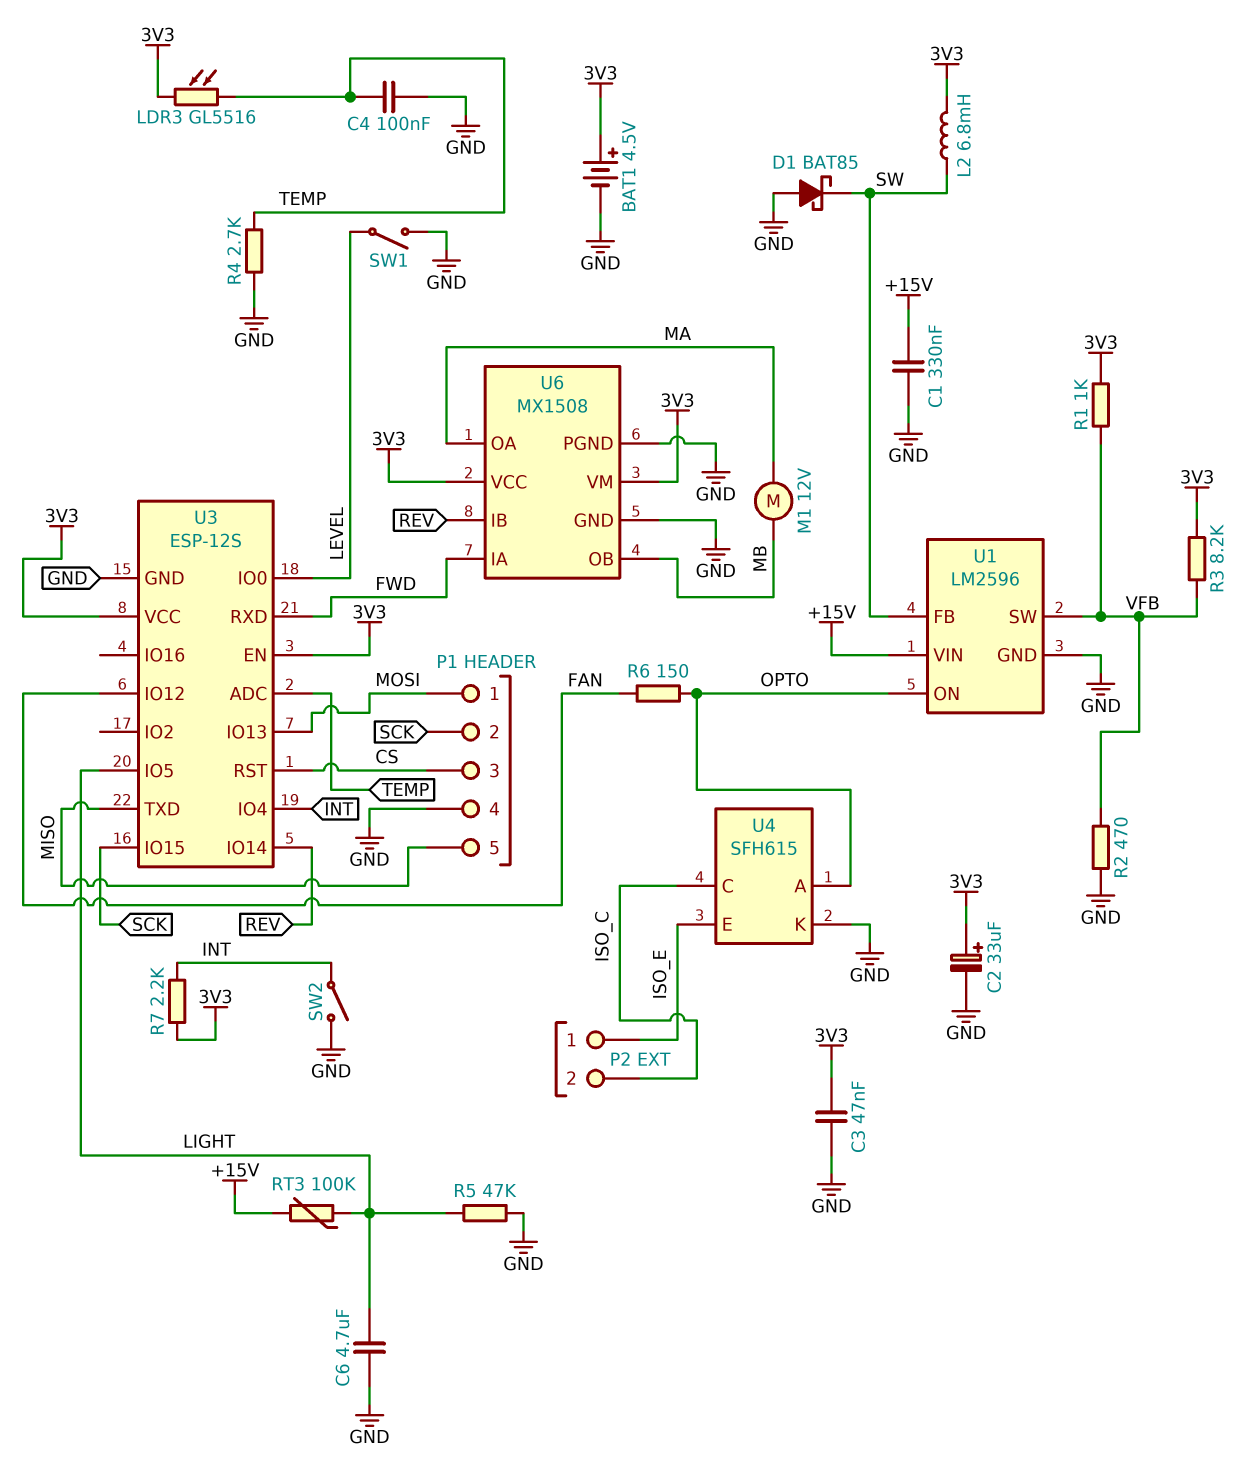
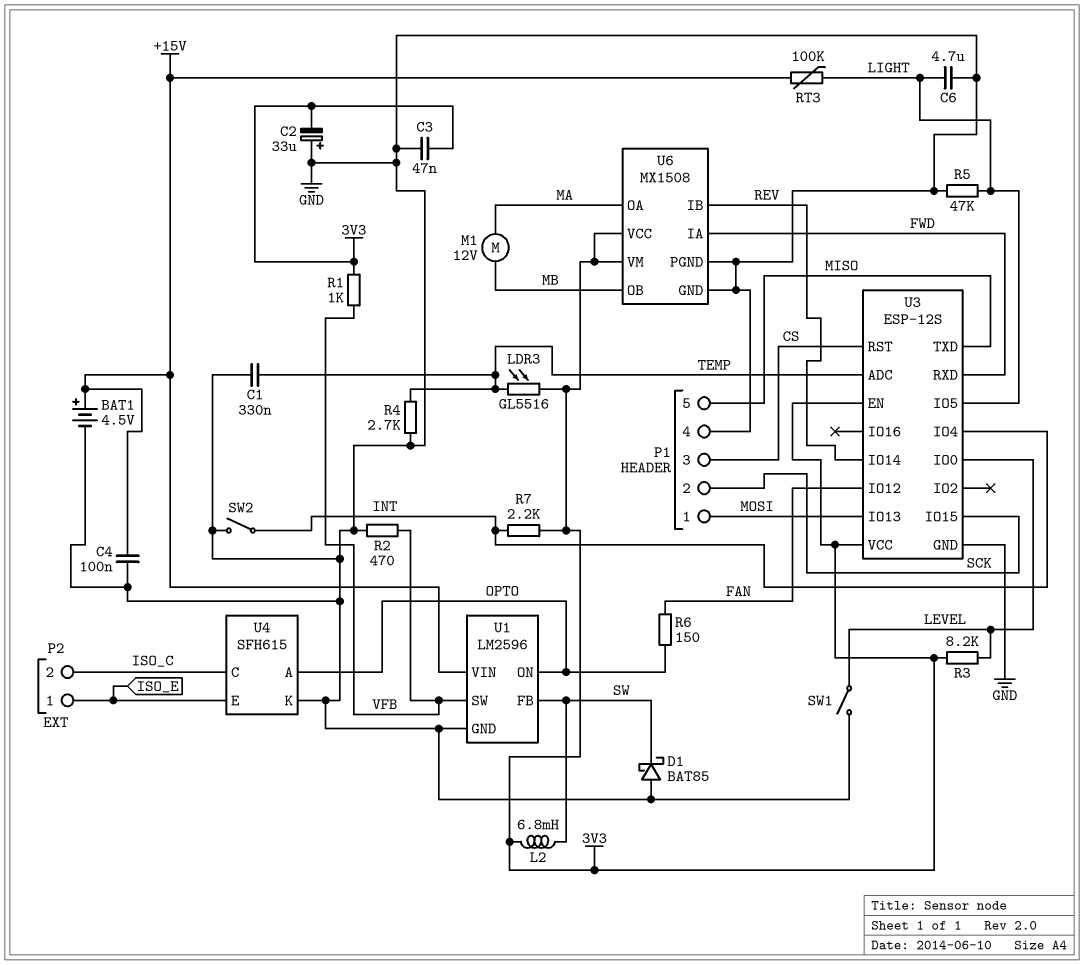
BAT1: 4.5V (plus 3V3, minus GND) -> 4.5V (plus +15V, minus GND)
C1: 330nF (+15V, GND) -> 330nF (GND, TEMP)
C2: 33uF (plus 3V3, minus GND) -> 33uF (plus GND, minus 3V3)
C4: 100nF (GND, TEMP) -> 100nF (+15V, GND)
R3: 8.2k (3V3, VFB) -> 8.2k (3V3, LEVEL)

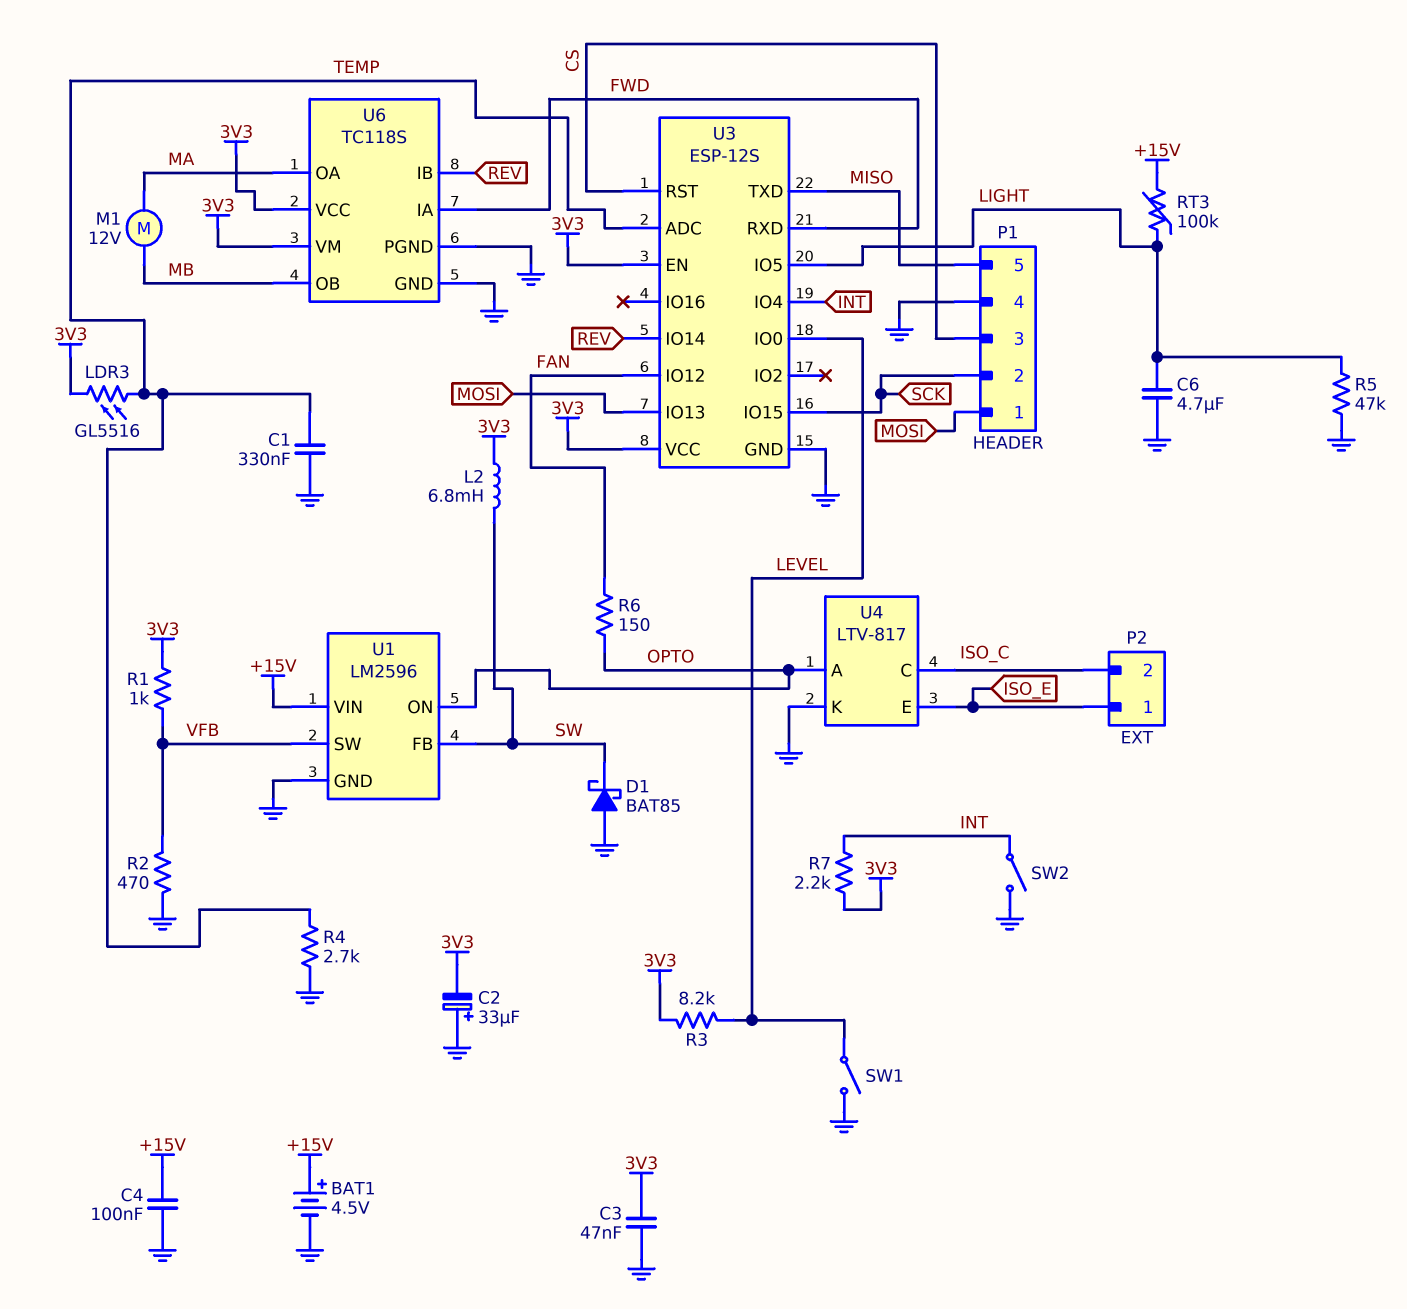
U4: SFH615 -> LTV-817
U6: MX1508 -> TC118S

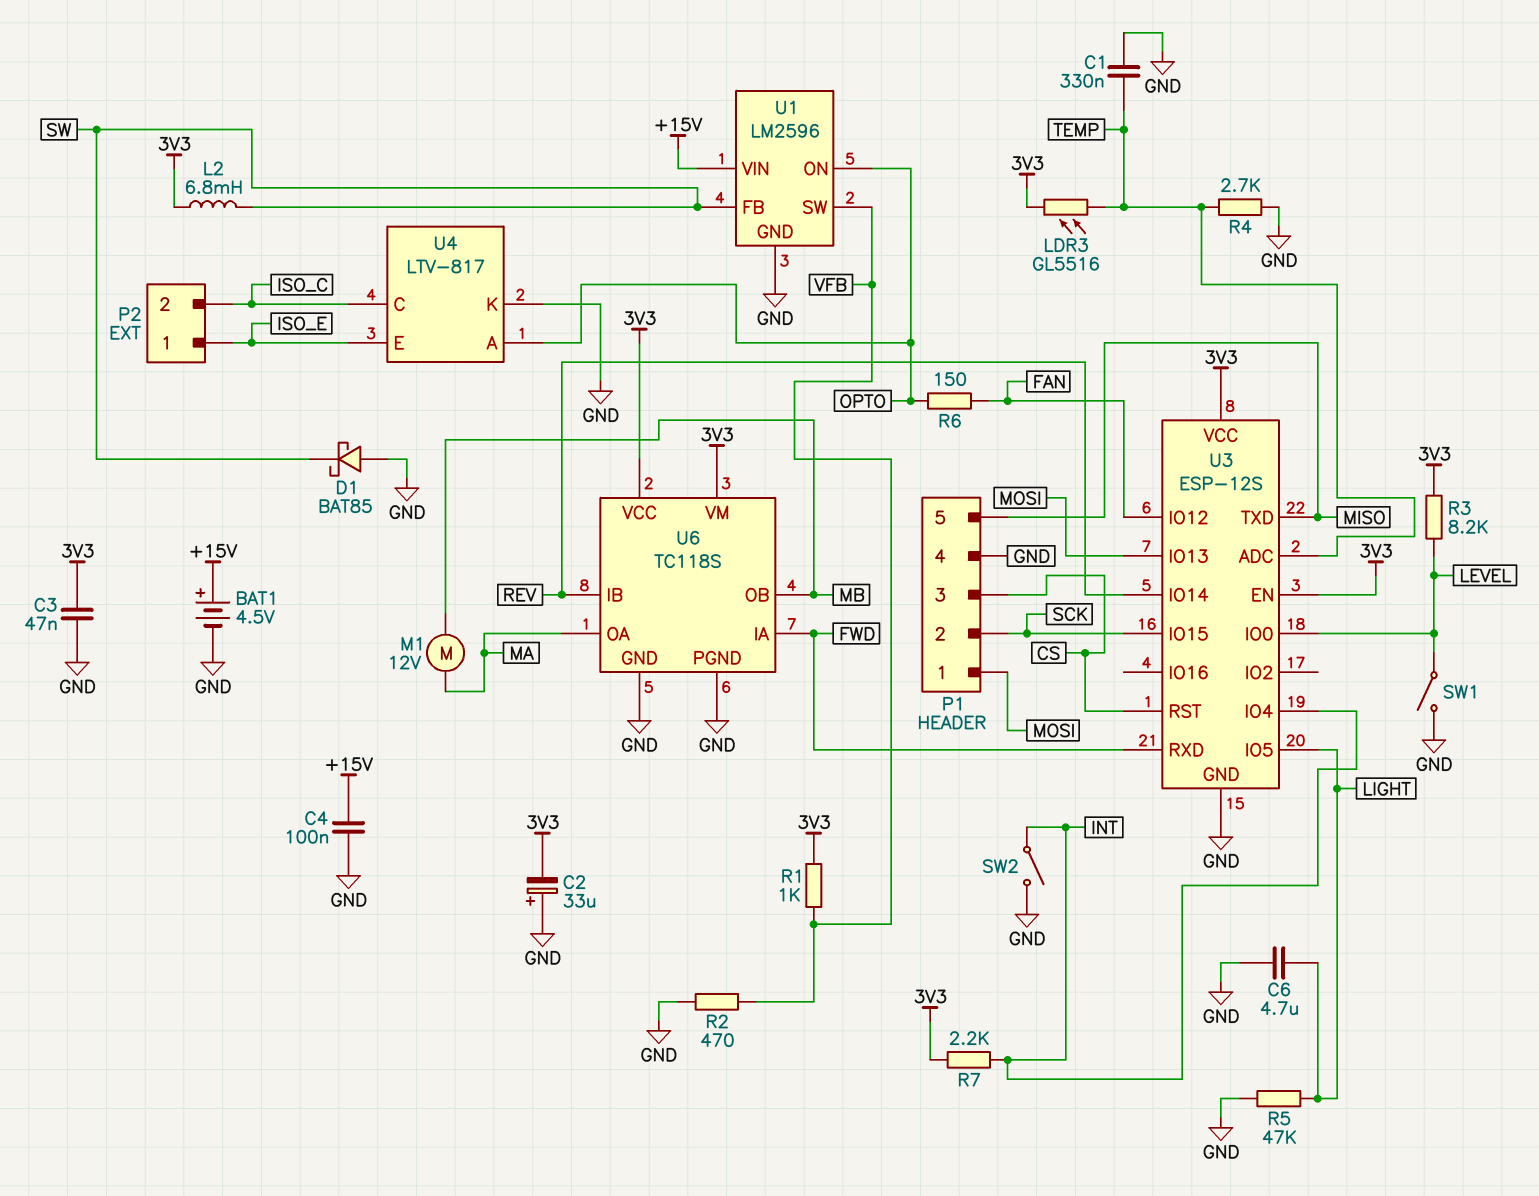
RT3: 100k (+15V, LIGHT) -> none

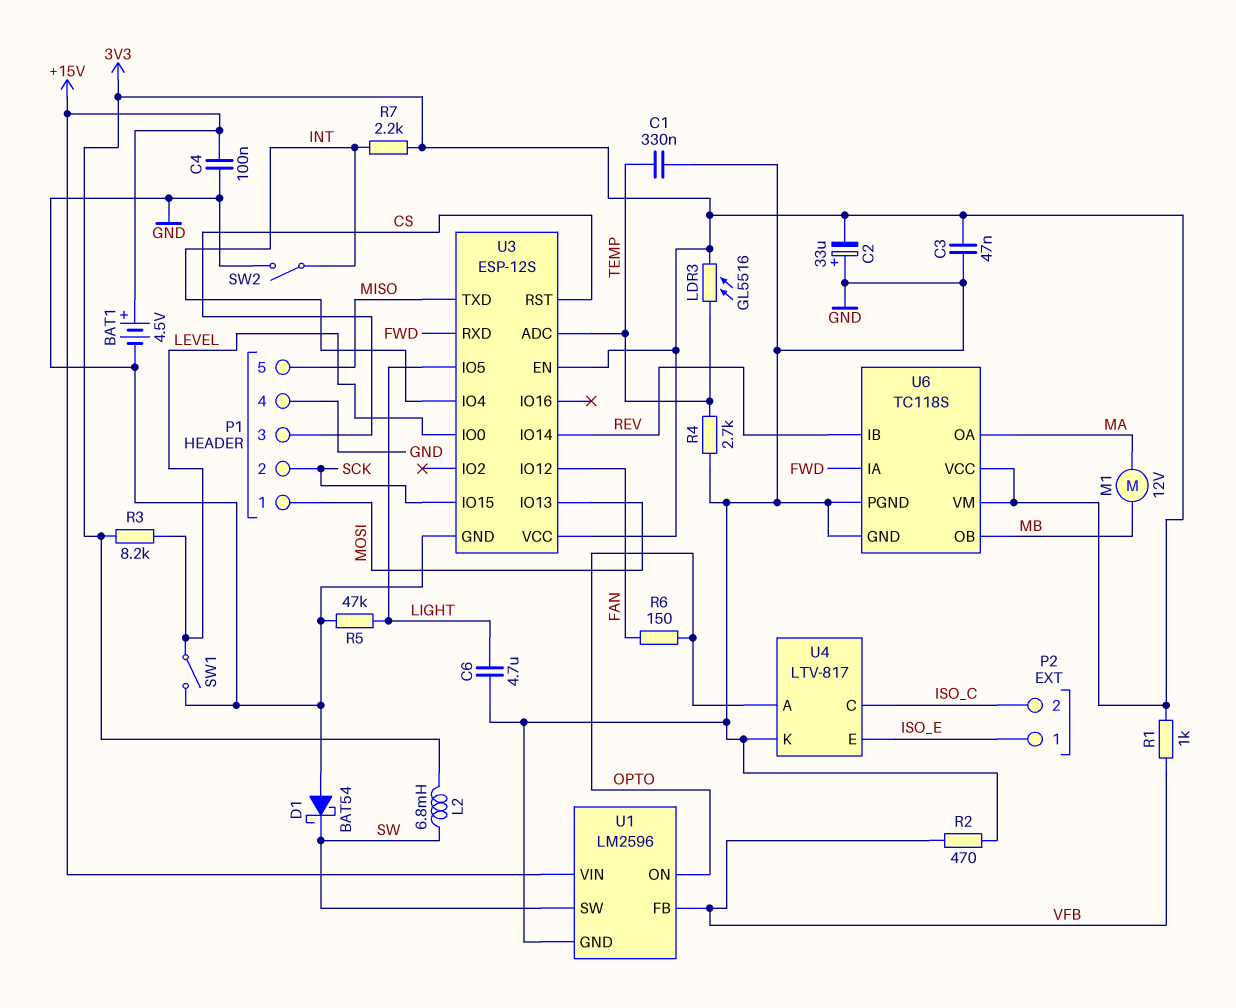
D1: schottky BAT85 (A GND, K SW) -> schottky BAT54 (A GND, K SW)
U1 pin FB: SW -> VFB
U1 pin SW: VFB -> SW

